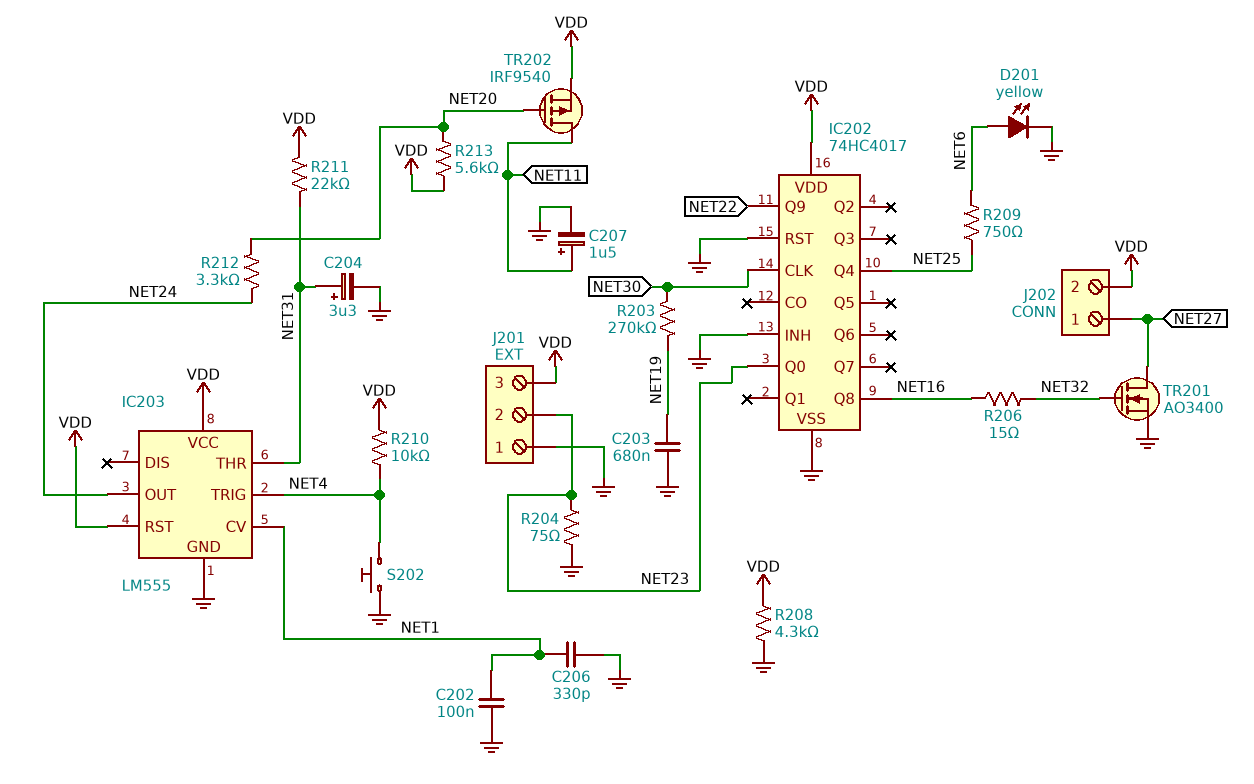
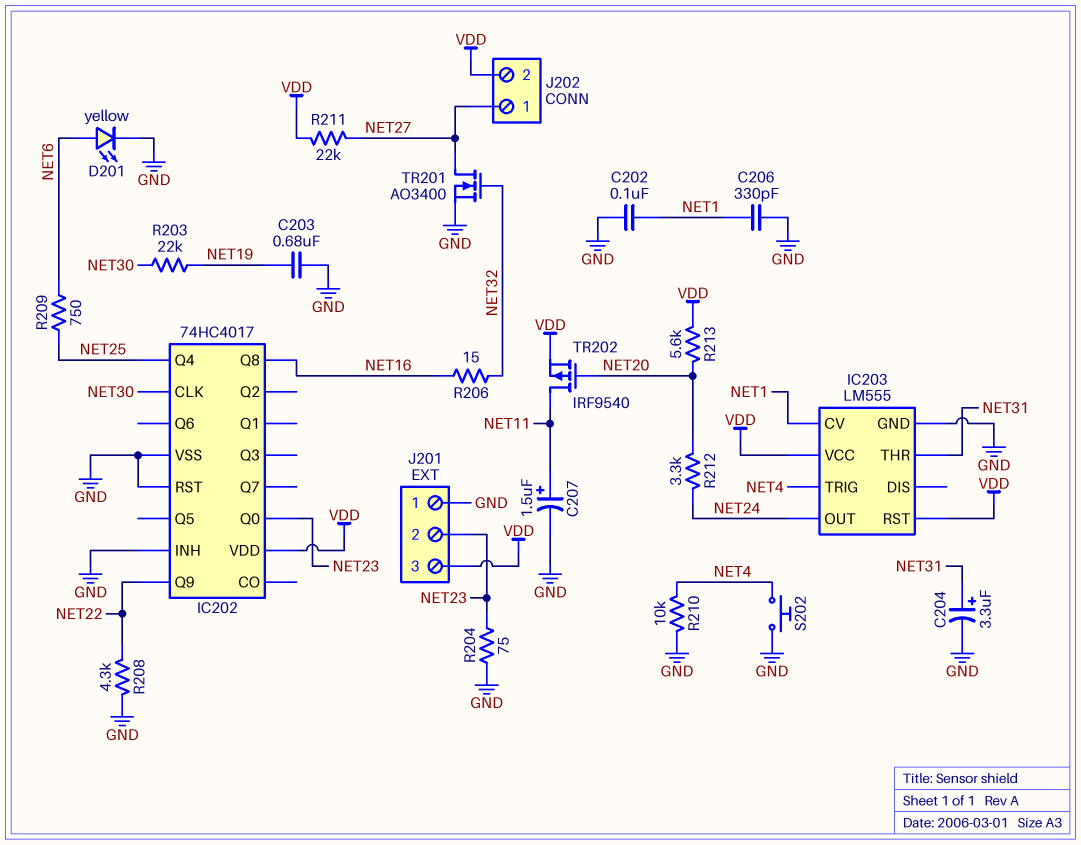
R203: 270k (NET19, NET30) -> 22k (NET19, NET30)
R208: 4.3k (GND, VDD) -> 4.3k (GND, NET22)
R210: 10k (NET4, VDD) -> 10k (GND, NET4)
R211: 22k (NET31, VDD) -> 22k (NET27, VDD)

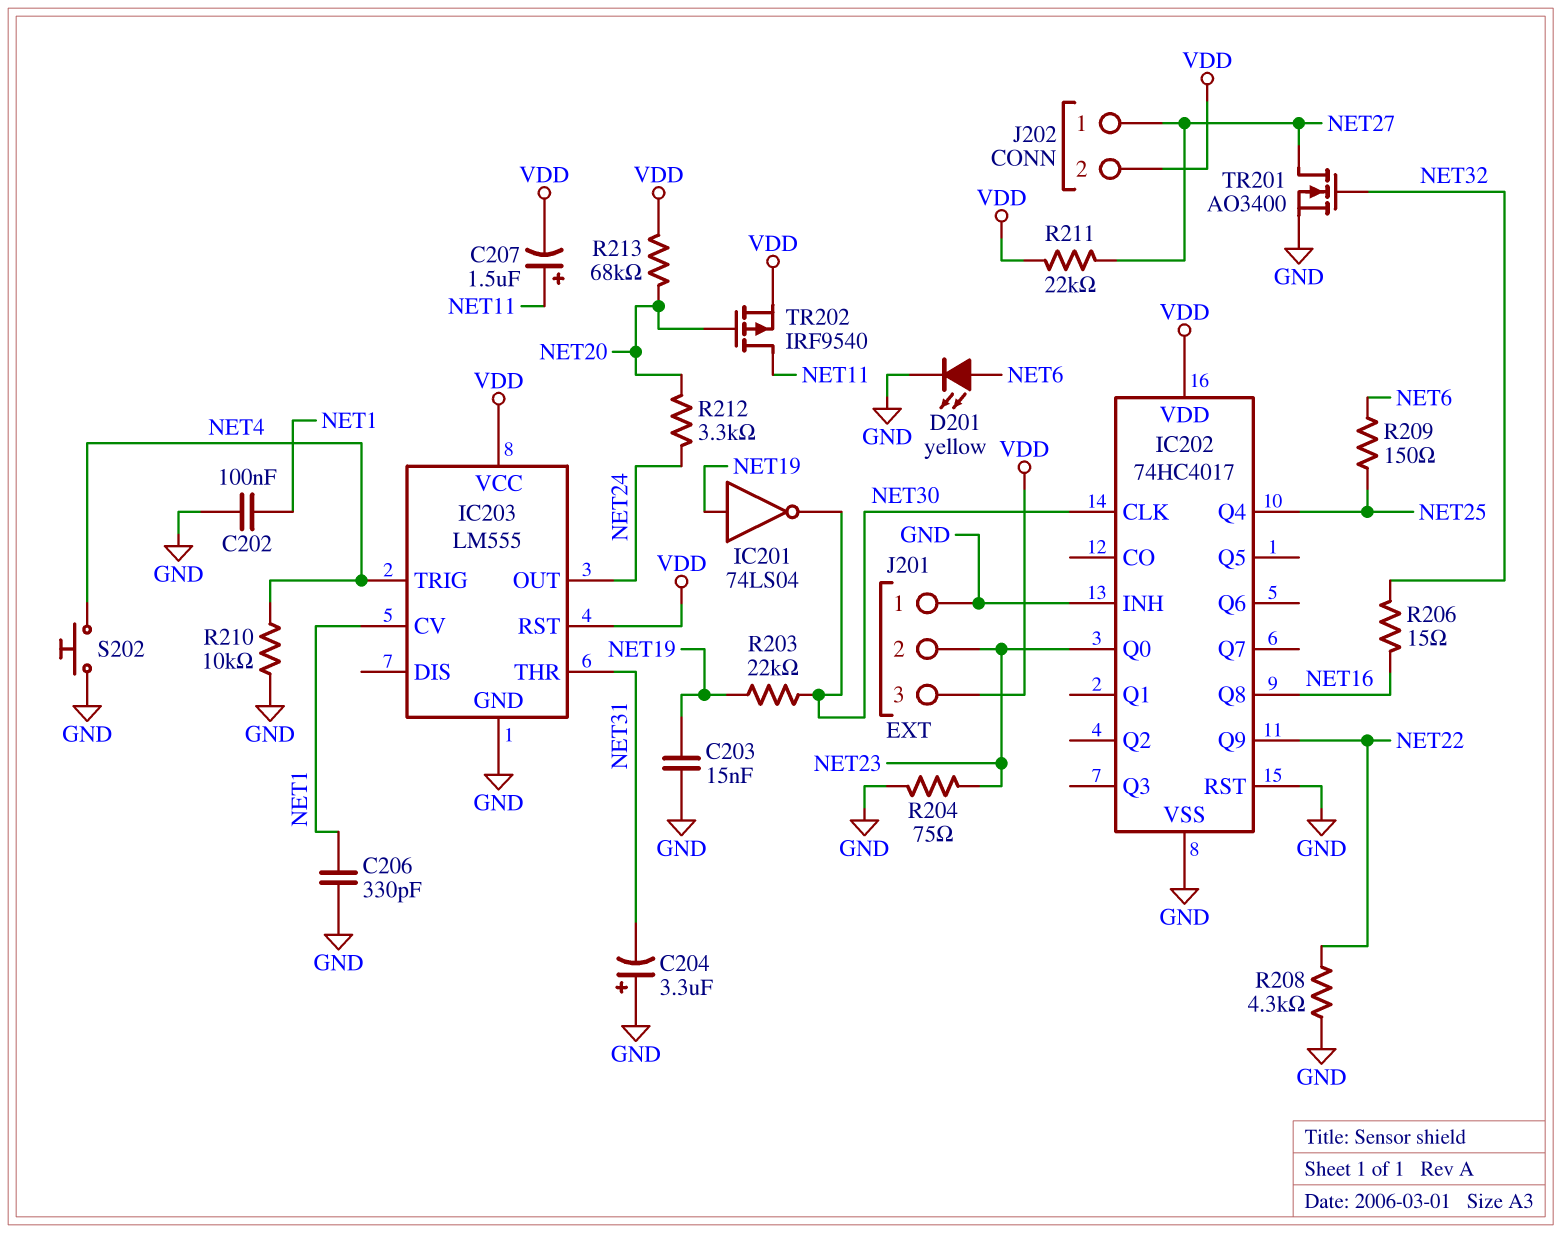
C203: 680nF (GND, NET19) -> 15nF (GND, NET19)
C204: 3.3uF (plus NET31, minus GND) -> 3.3uF (plus GND, minus NET31)
C207: 1.5uF (plus NET11, minus GND) -> 1.5uF (plus NET11, minus VDD)
IC201: none -> NOT 74LS04 (in NET19, out NET30)
R209: 750 (NET6, NET25) -> 150 (NET6, NET25)
R213: 5.6k (NET20, VDD) -> 68k (NET20, VDD)

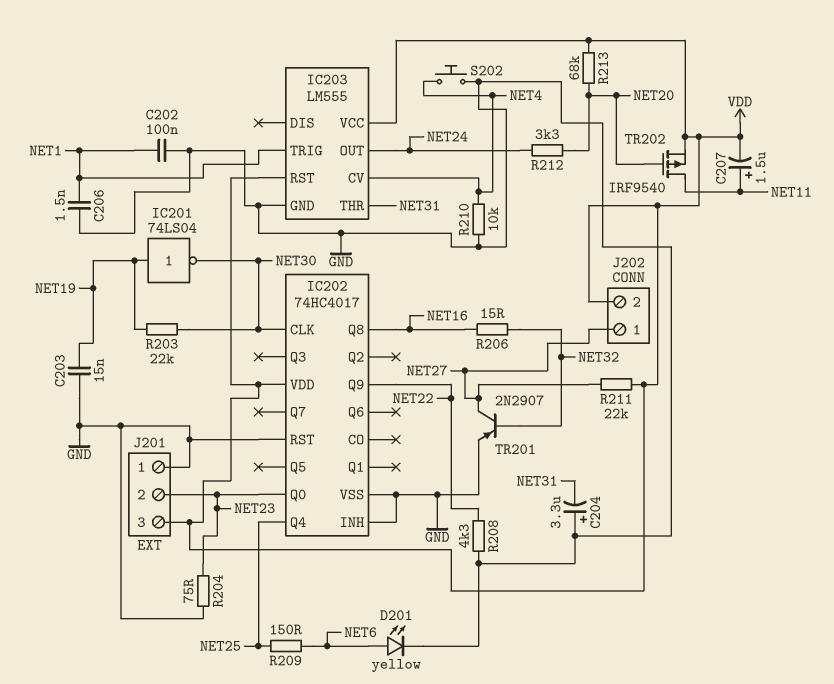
C206: 330pF (GND, NET1) -> 1.5nF (GND, NET1)
IC203 pin CV: NET1 -> NET4
IC203 pin TRIG: NET4 -> NET1
TR201: NMOS AO3400 (G NET32, D NET27, S GND) -> PNP 2N2907 (B NET32, C NET27, E GND)

